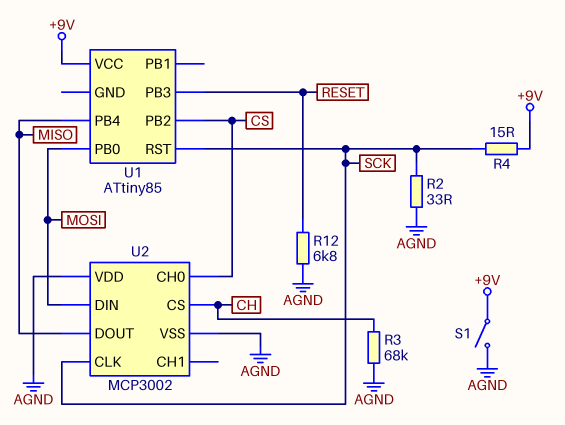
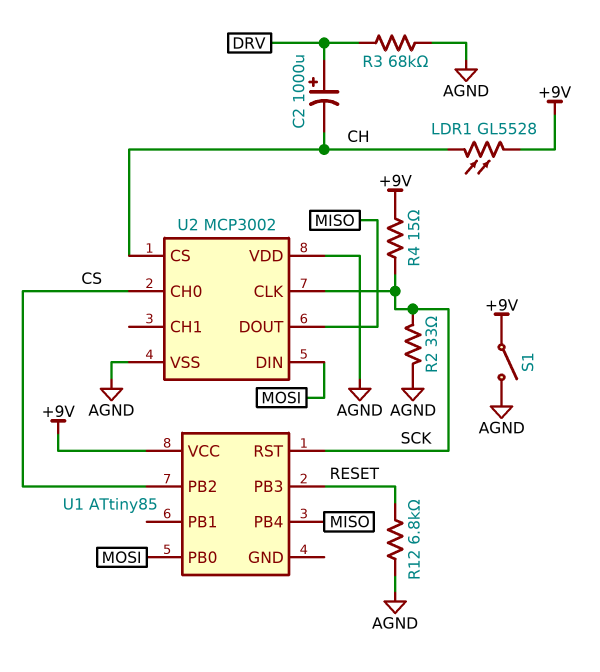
C2: none -> 1000uF (plus DRV, minus CH)
LDR1: none -> GL5528 (+9V, CH)
R3: 68k (AGND, CH) -> 68k (AGND, DRV)

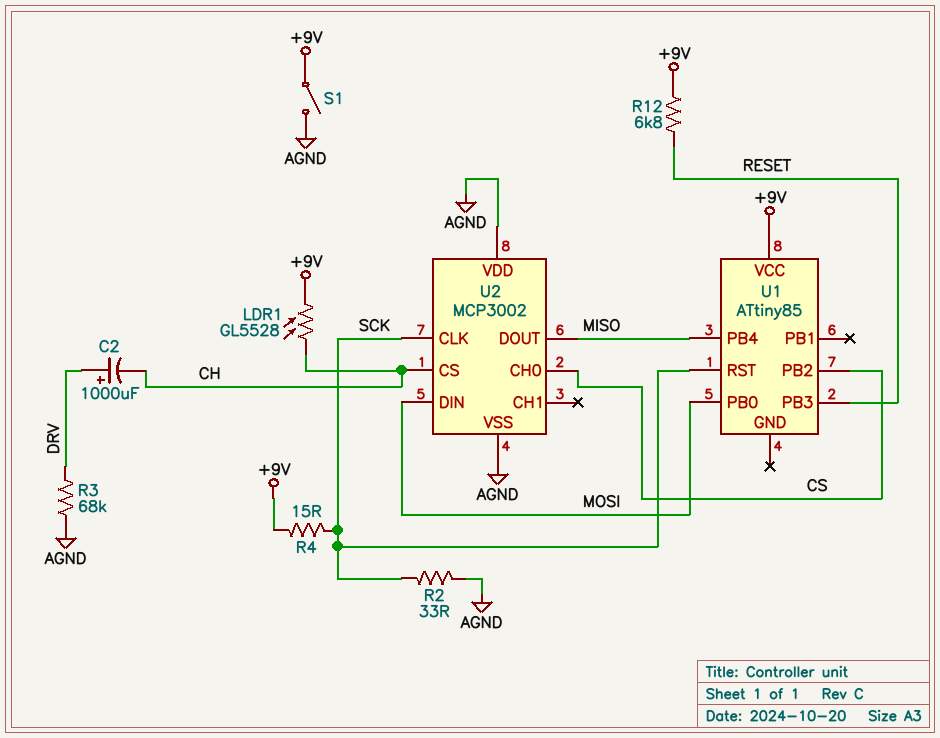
R12: 6.8k (AGND, RESET) -> 6.8k (+9V, RESET)

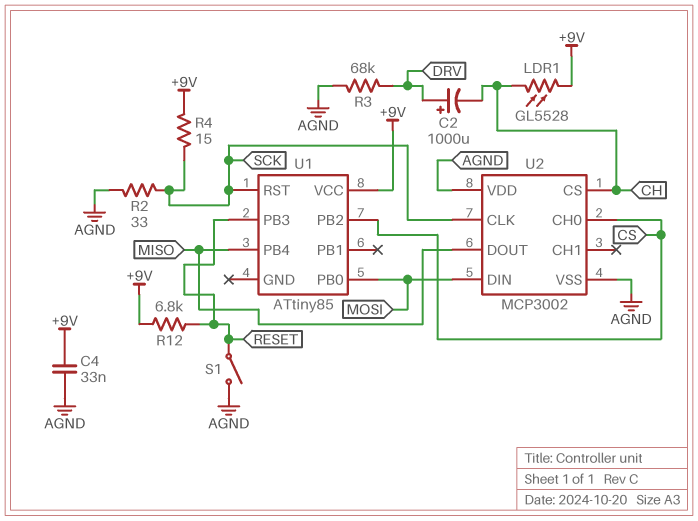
C4: none -> 33nF (+9V, AGND)
S1: switch (+9V, AGND) -> switch (AGND, RESET)

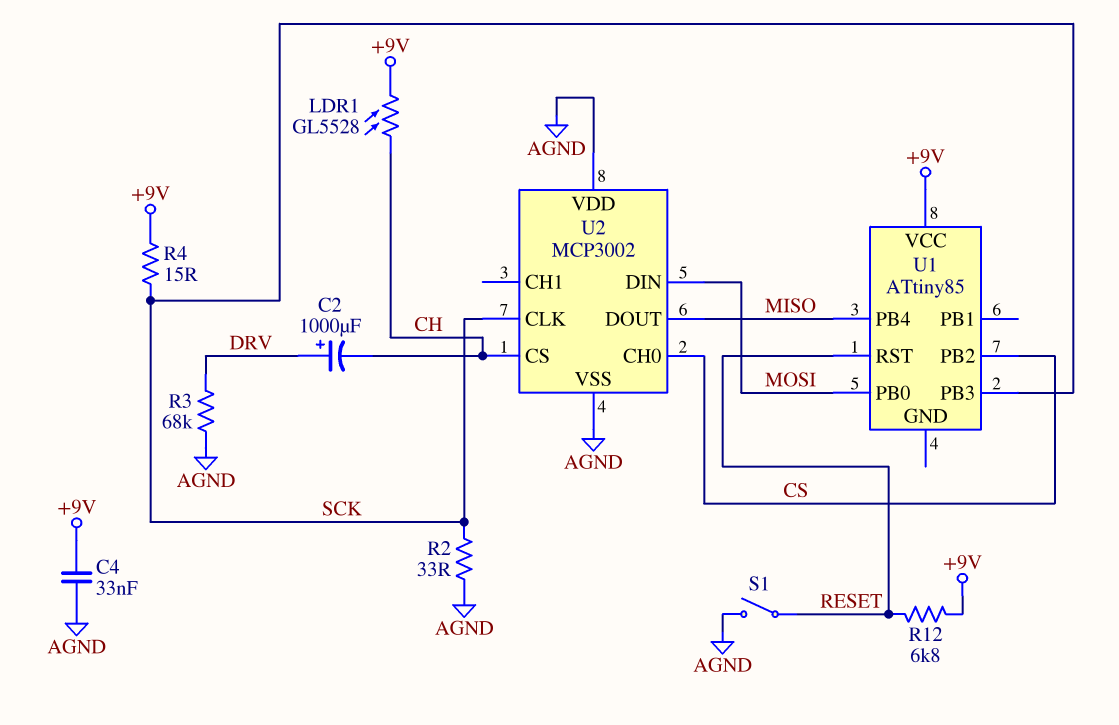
U1 pin PB3: RESET -> SCK
U1 pin RST: SCK -> RESET

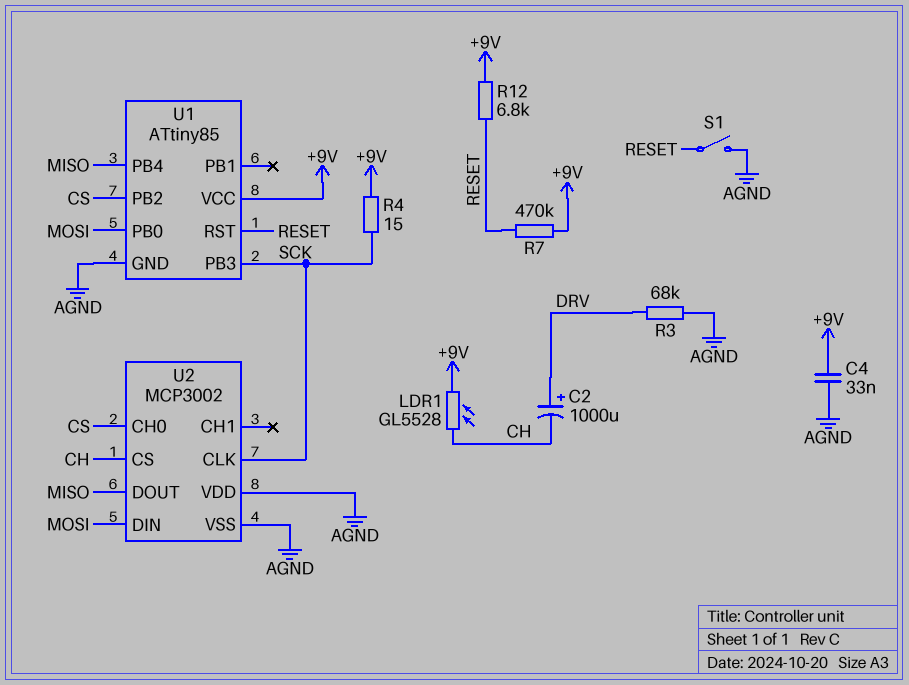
R2: 33 (AGND, SCK) -> none
R7: none -> 470k (+9V, RESET)
U1 pin GND: none -> AGND

